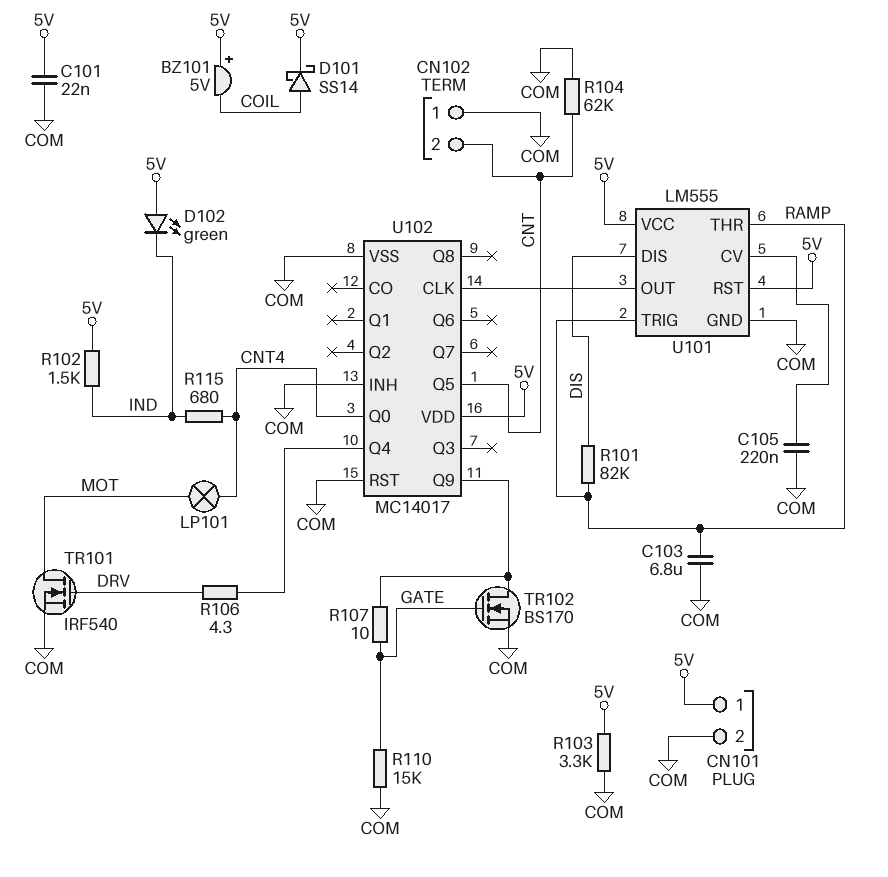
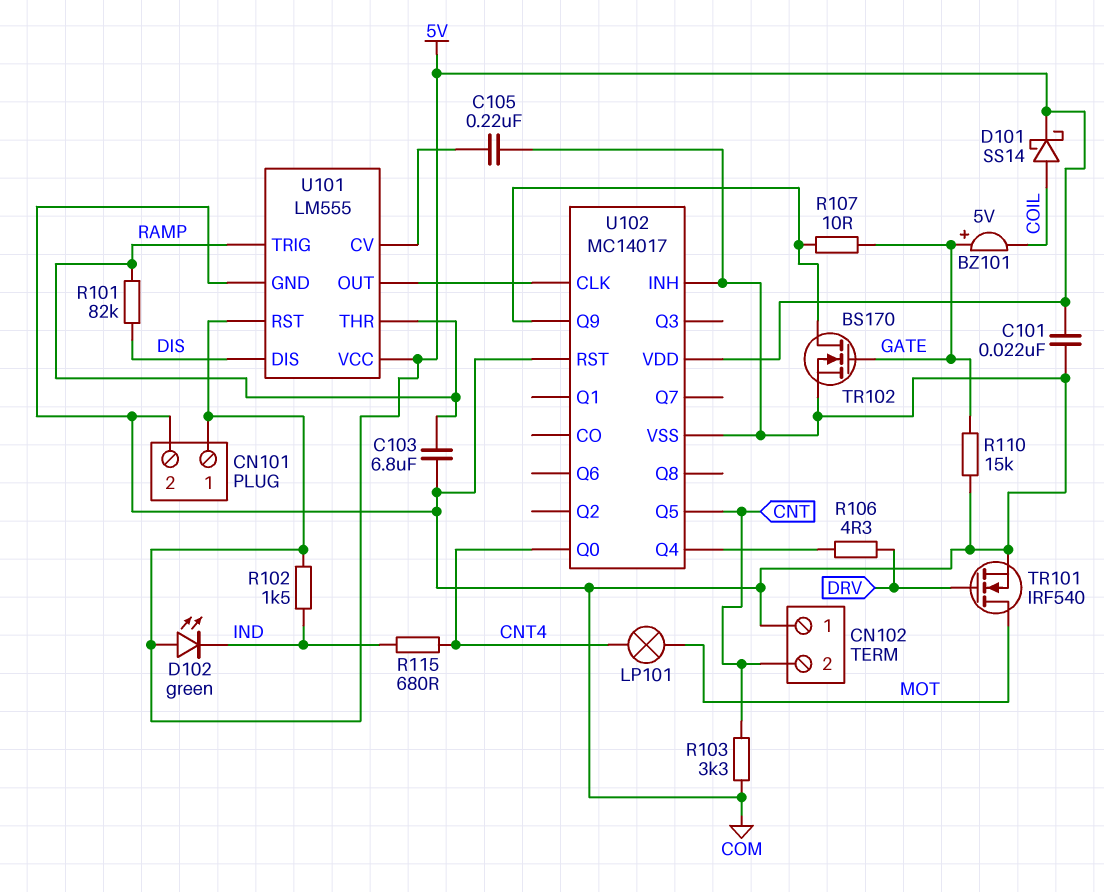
BZ101: buzzer 5V (plus 5V, minus COIL) -> buzzer 5V (plus GATE, minus COIL)
R103: 3.3k (5V, COM) -> 3.3k (CNT, COM)
R104: 62k (CNT, COM) -> none

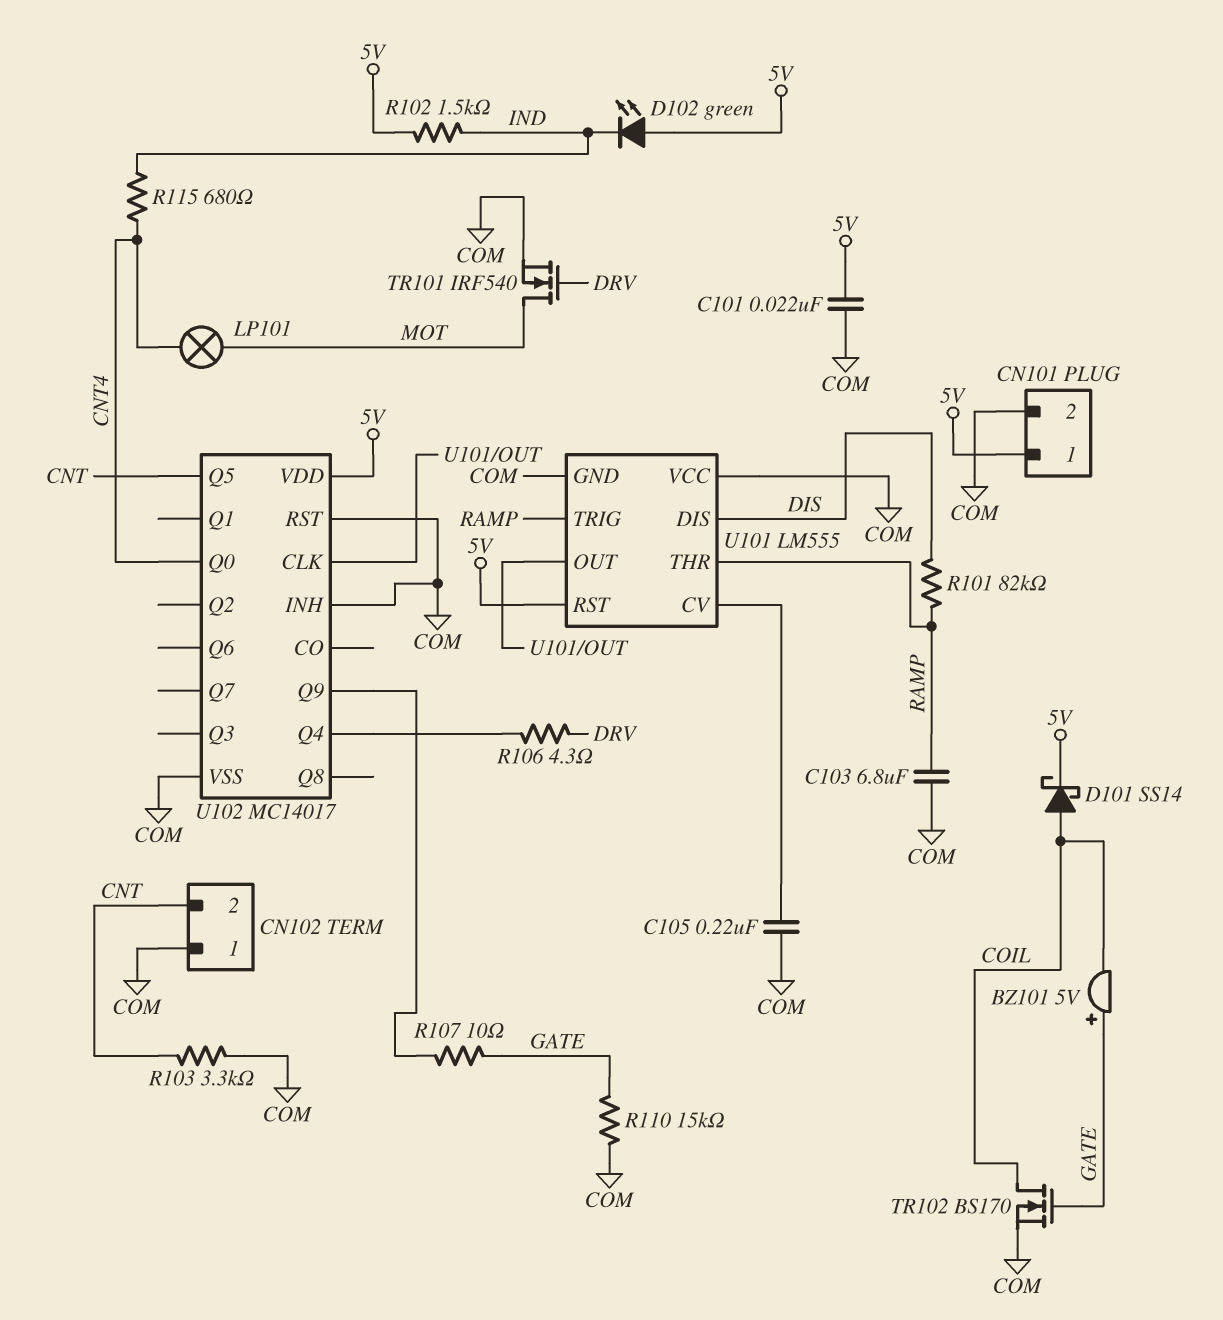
TR102: NMOS BS170 (G GATE, D U102/Q9, S COM) -> NMOS BS170 (G GATE, D COIL, S COM)
U101 pin VCC: 5V -> COM

